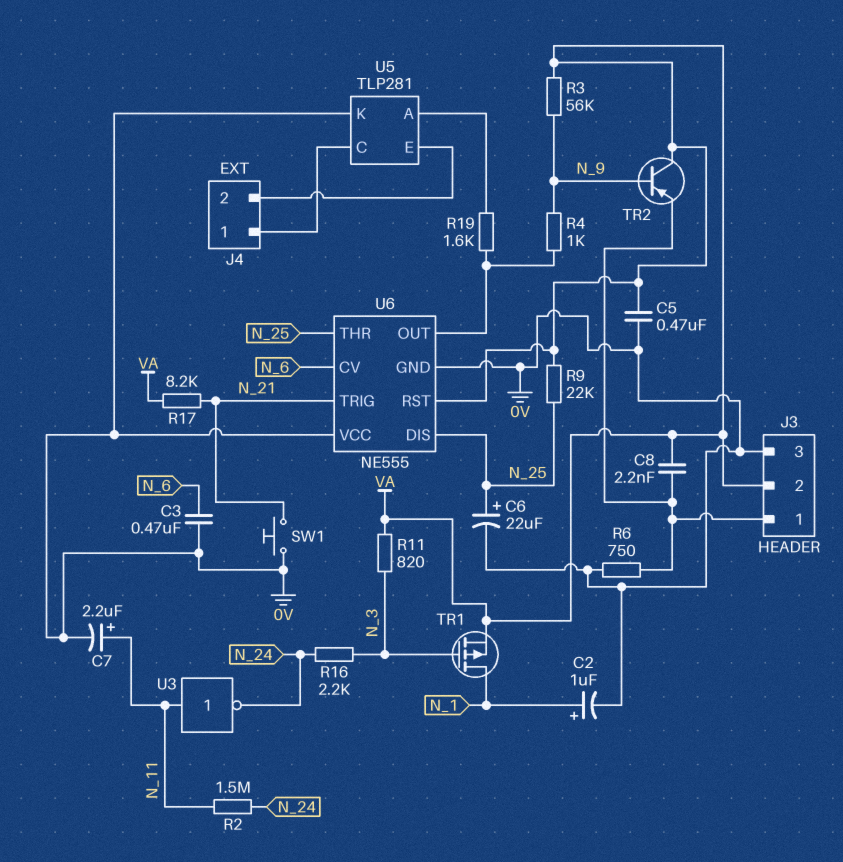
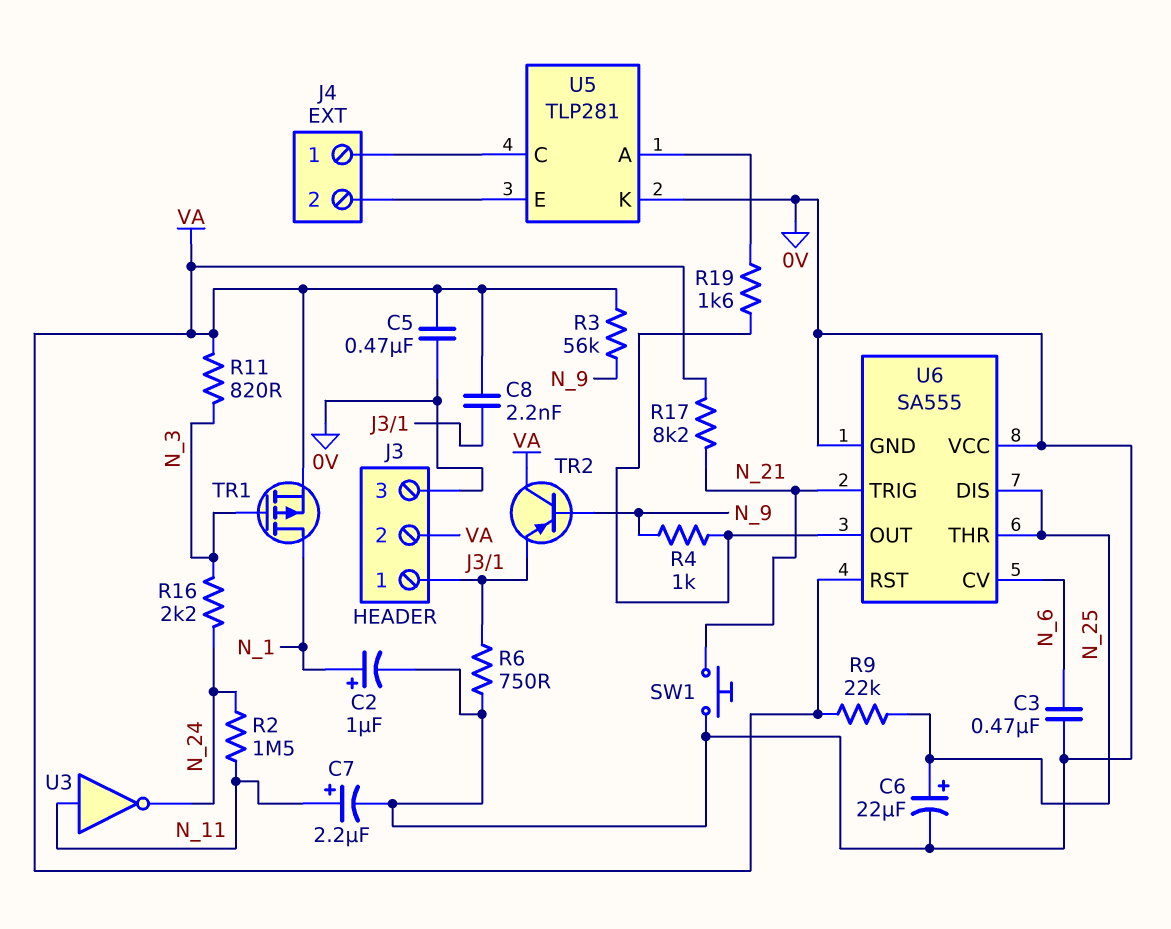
U6: NE555 -> SA555

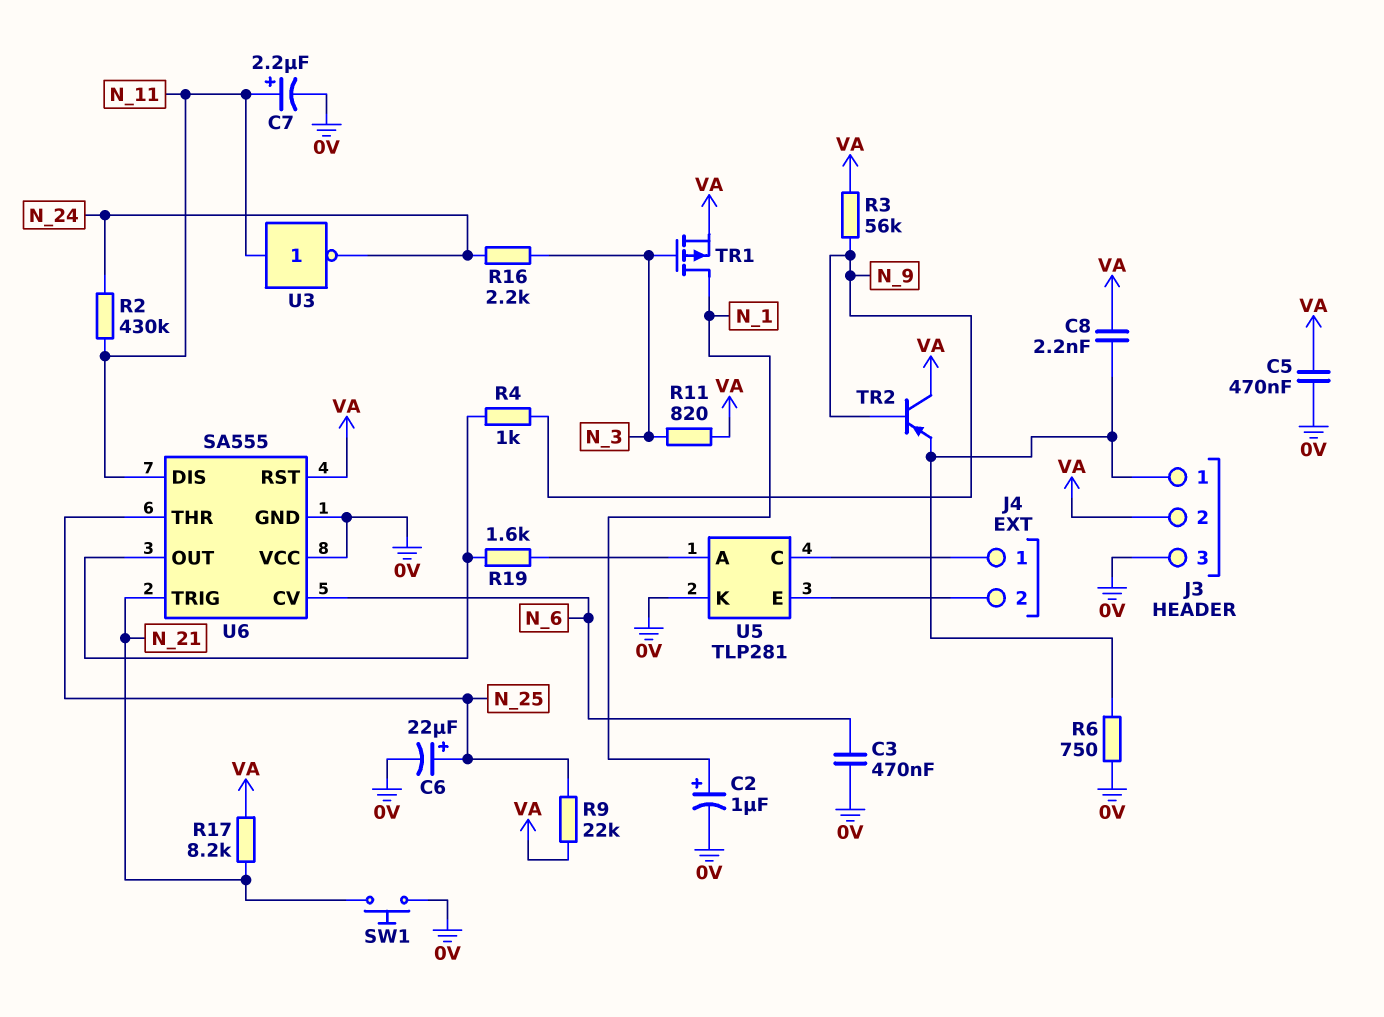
R2: 1.5M (N_11, N_24) -> 430k (N_11, N_24)
U6 pin DIS: N_25 -> N_11

